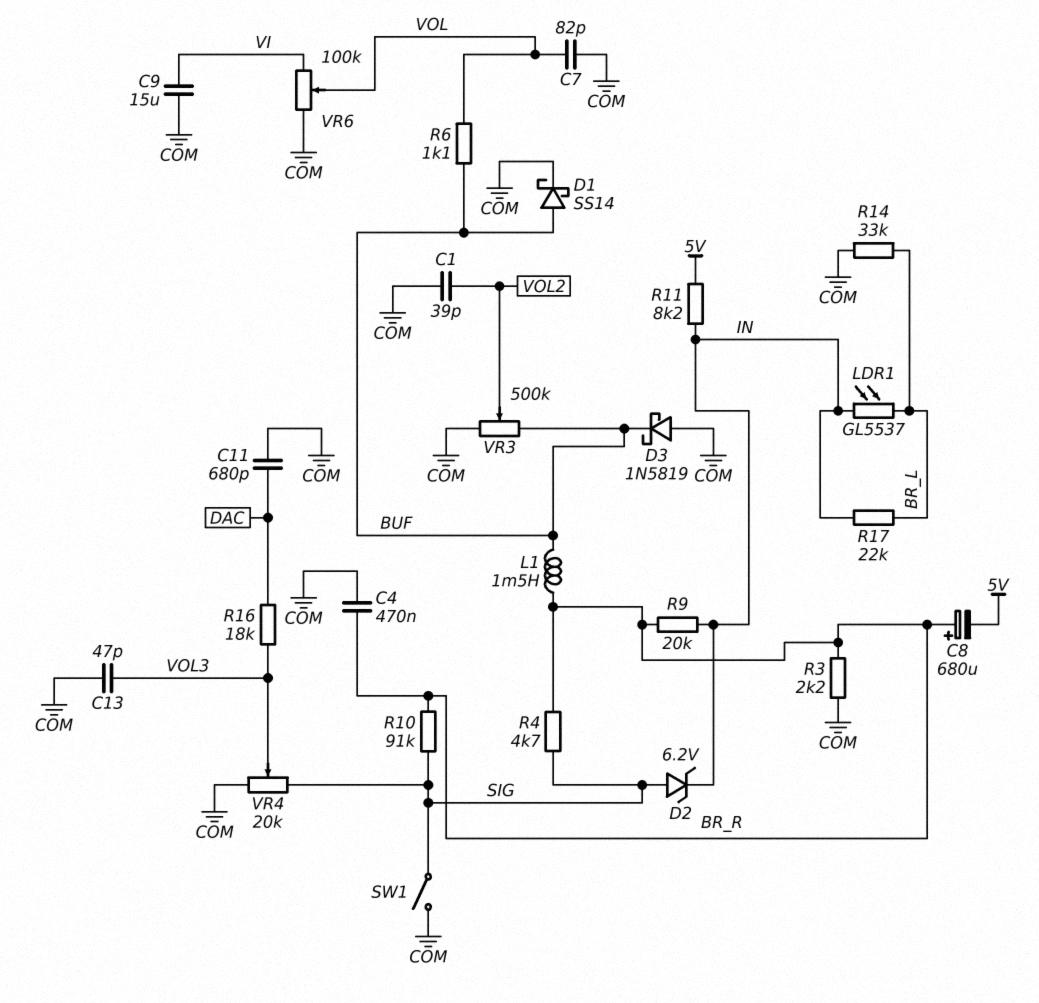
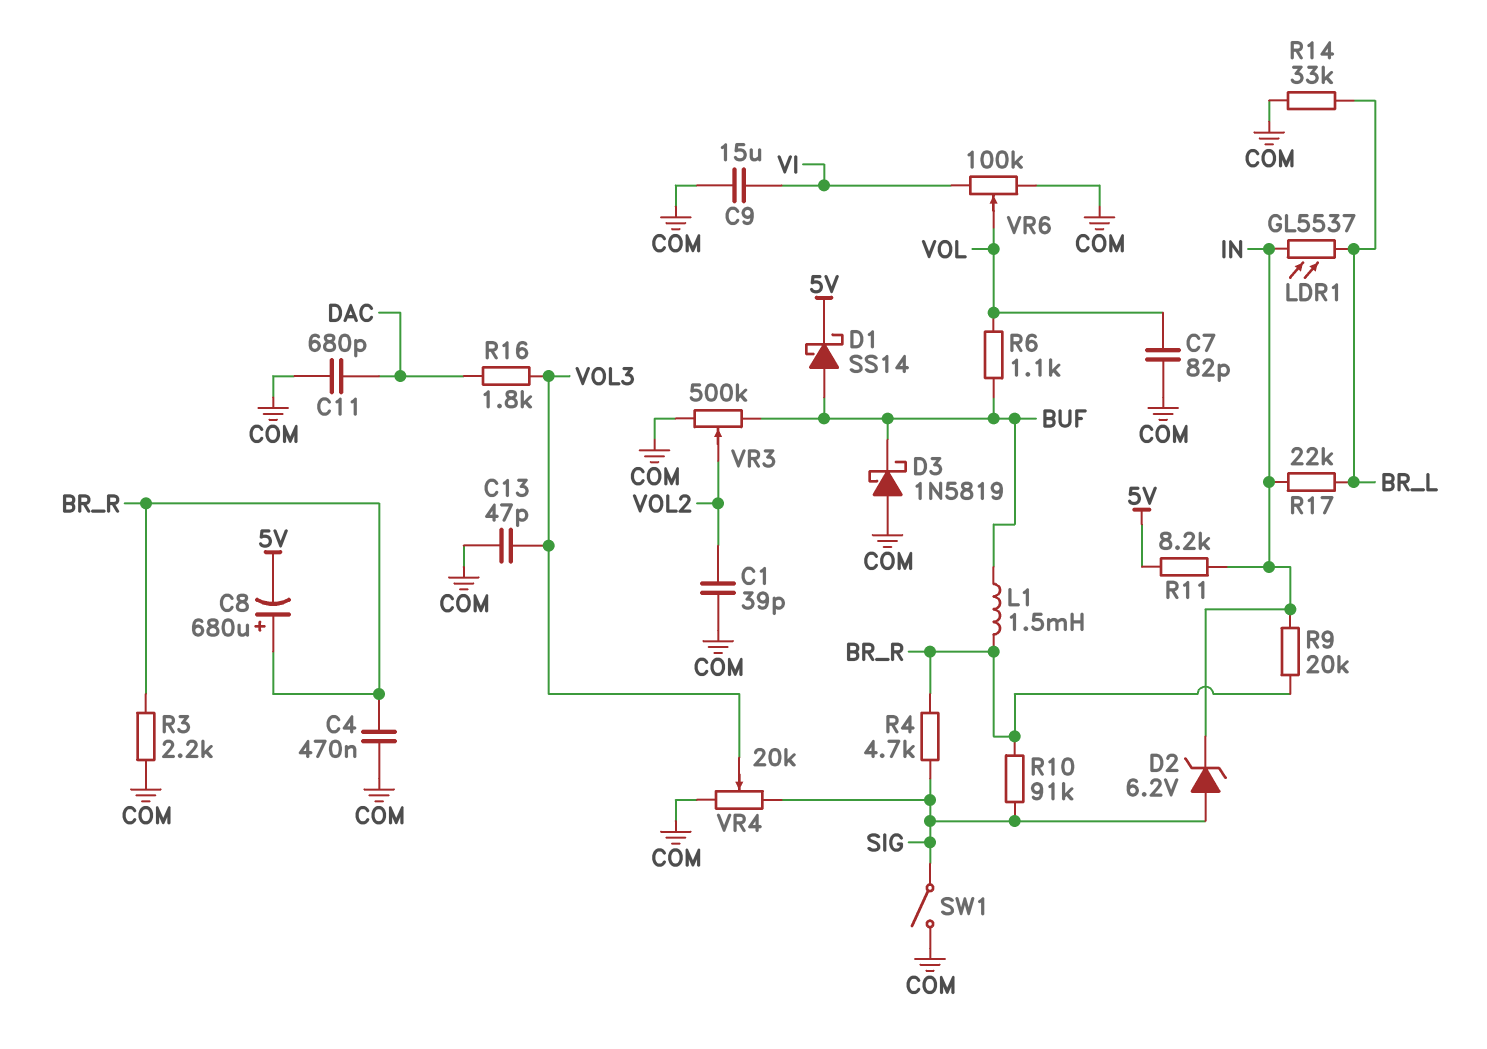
D1: schottky SS14 (A BUF, K COM) -> schottky SS14 (A BUF, K 5V)
R16: 18k (DAC, VOL3) -> 1.8k (DAC, VOL3)

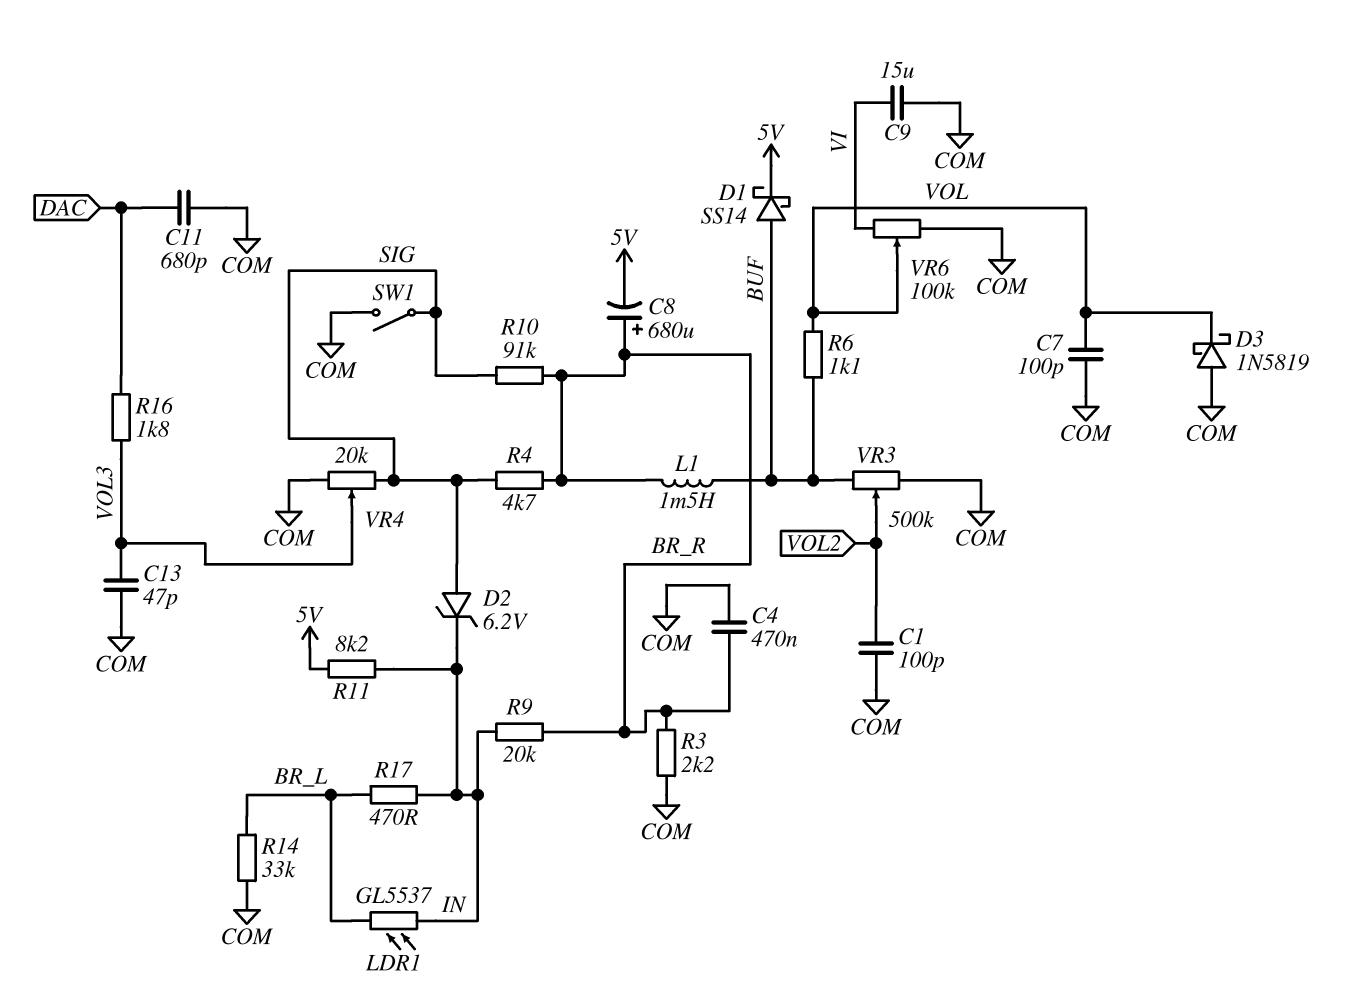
C1: 39pF (COM, VOL2) -> 100pF (COM, VOL2)
C7: 82pF (COM, VOL) -> 100pF (COM, VOL)
D3: schottky 1N5819 (A COM, K BUF) -> schottky 1N5819 (A COM, K VOL)
R17: 22k (BR_L, IN) -> 470 (BR_L, IN)

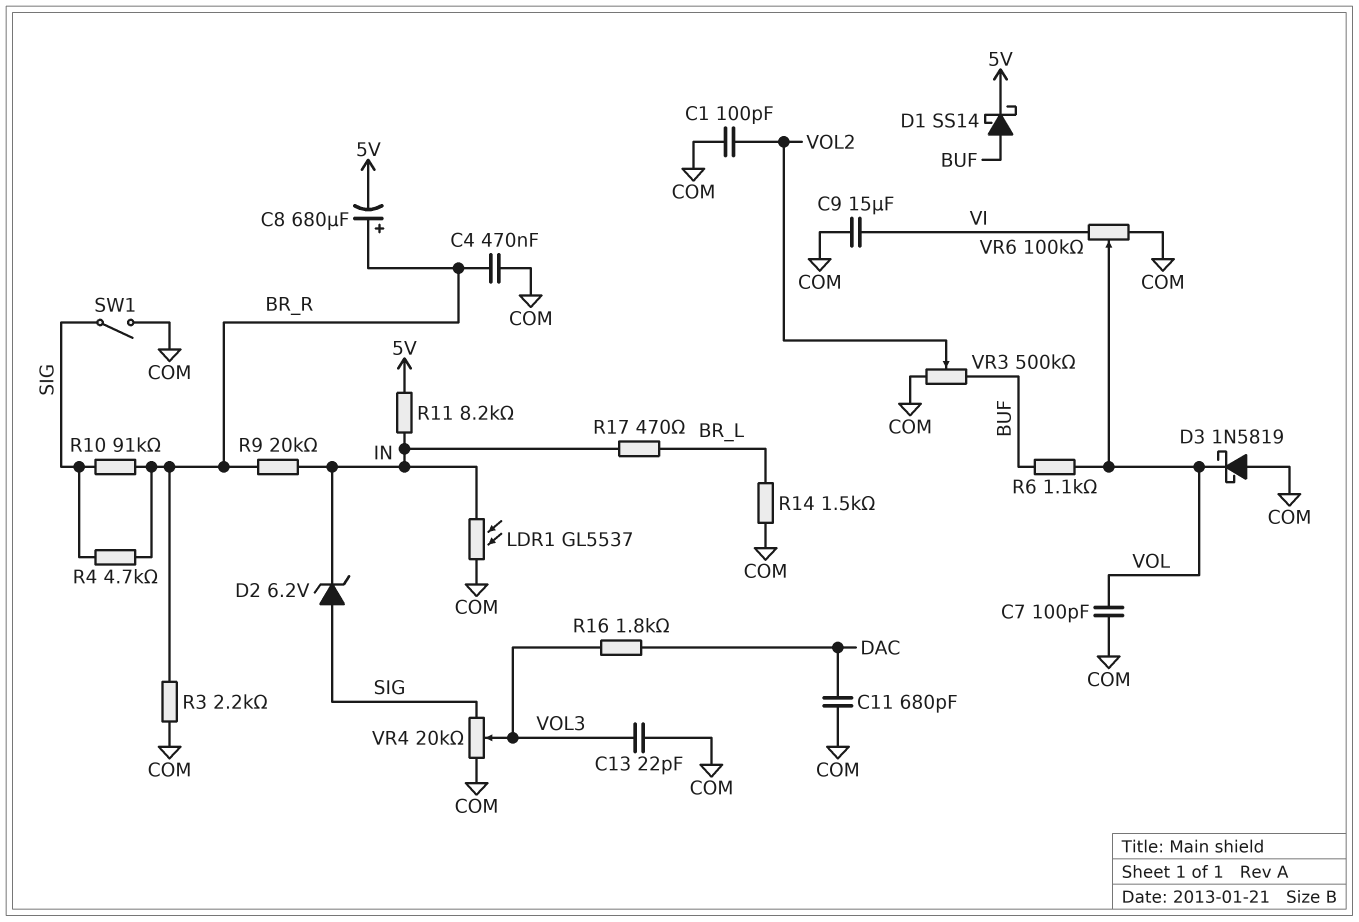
C13: 47pF (COM, VOL3) -> 22pF (COM, VOL3)
L1: 1.5mH (BR_R, BUF) -> none
LDR1: GL5537 (BR_L, IN) -> GL5537 (COM, IN)
R14: 33k (BR_L, COM) -> 1.5k (BR_L, COM)

